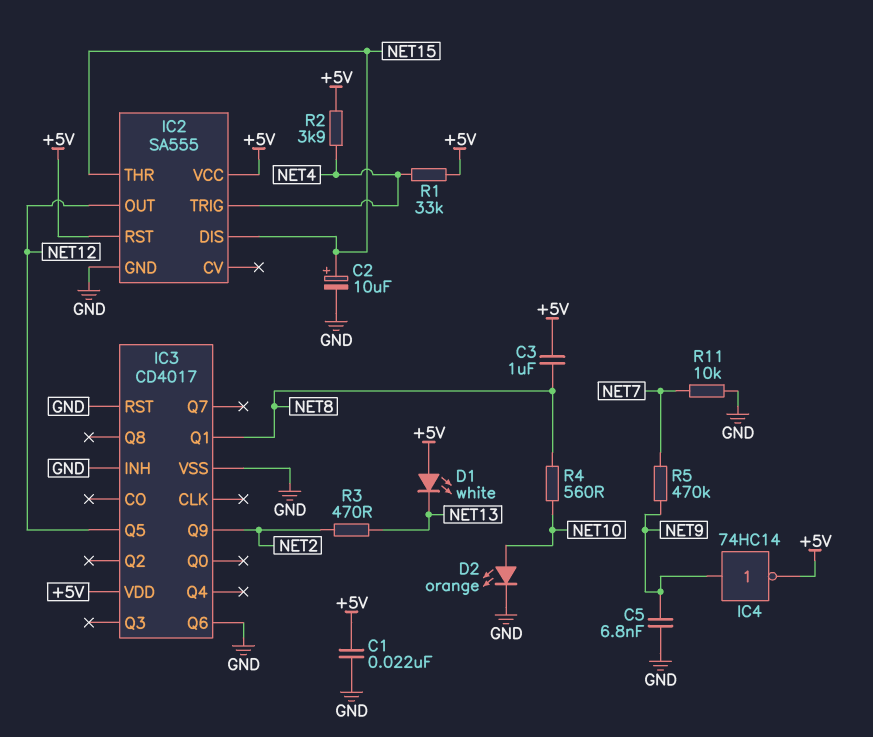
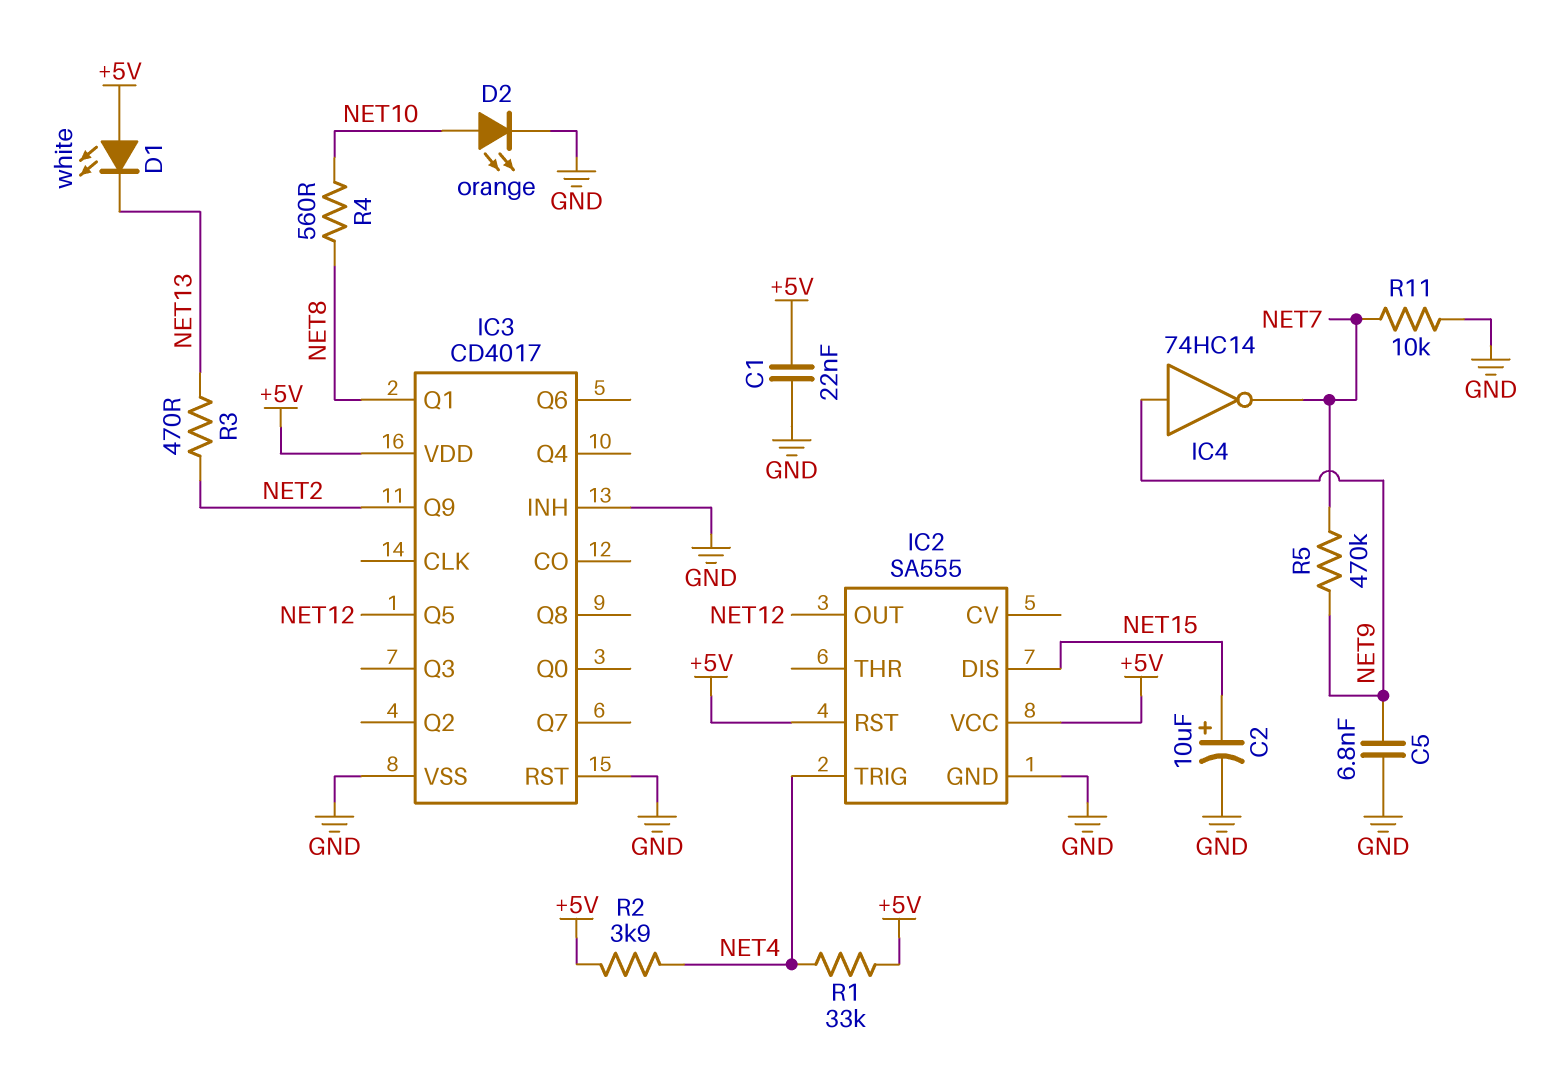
C3: 1uF (+5V, NET8) -> none
IC2 pin THR: NET15 -> none
IC3 pin Q6: GND -> none
IC4: NOT 74HC14 (in NET9, out +5V) -> NOT 74HC14 (in NET9, out NET7)

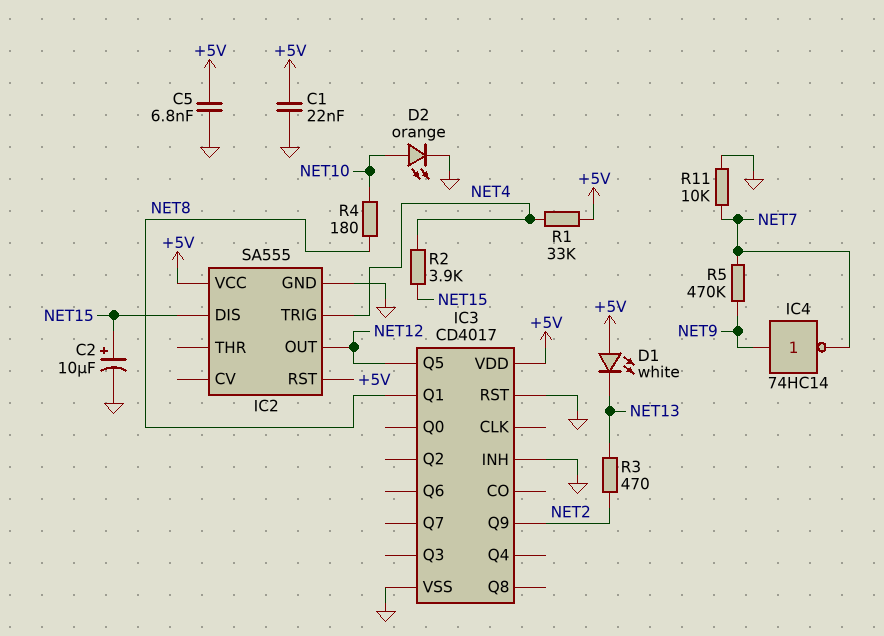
C5: 6.8nF (GND, NET9) -> 6.8nF (+5V, GND)
R2: 3.9k (+5V, NET4) -> 3.9k (NET4, NET15)
R4: 560 (NET8, NET10) -> 180 (NET8, NET10)

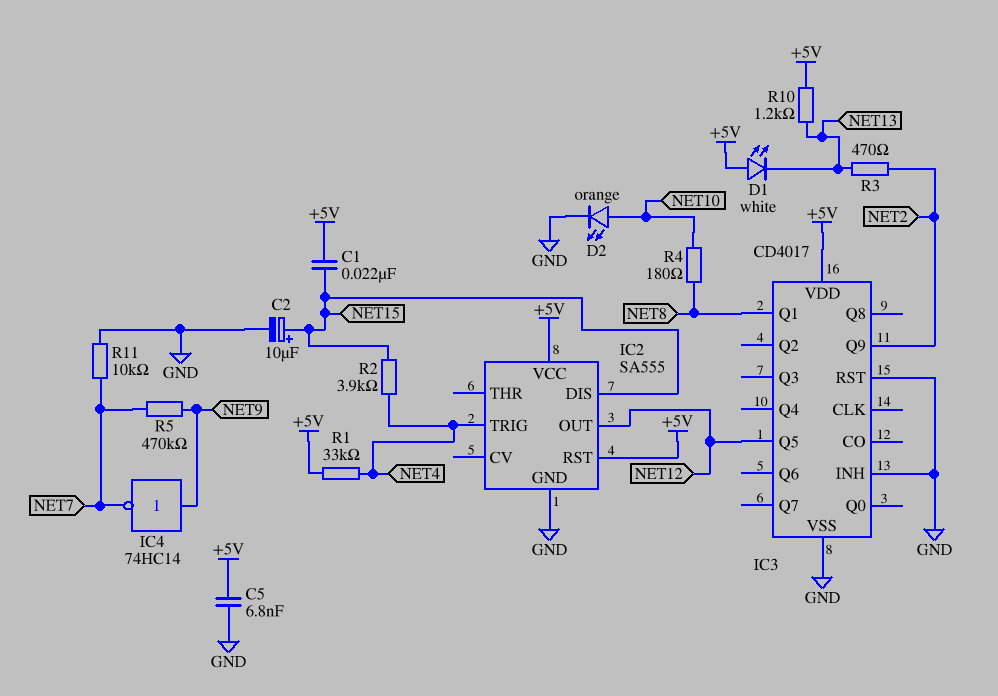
C1: 22nF (+5V, GND) -> 22nF (+5V, NET15)
R10: none -> 1.2k (+5V, NET13)

